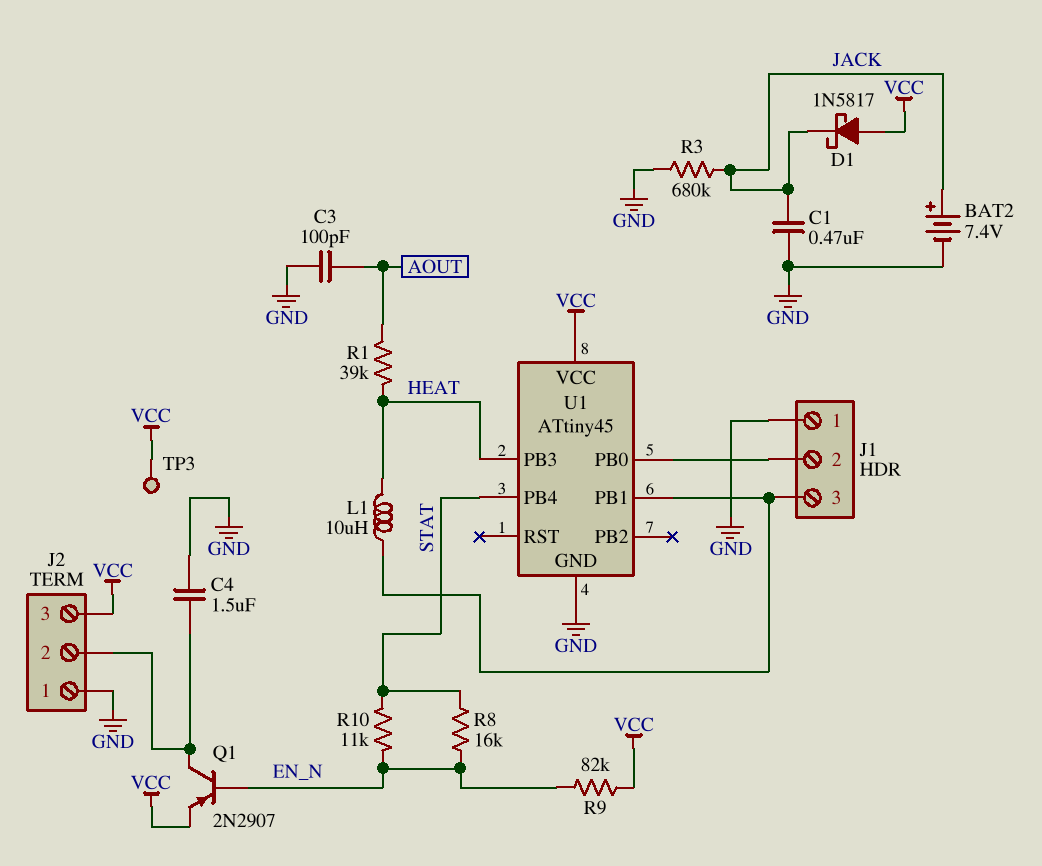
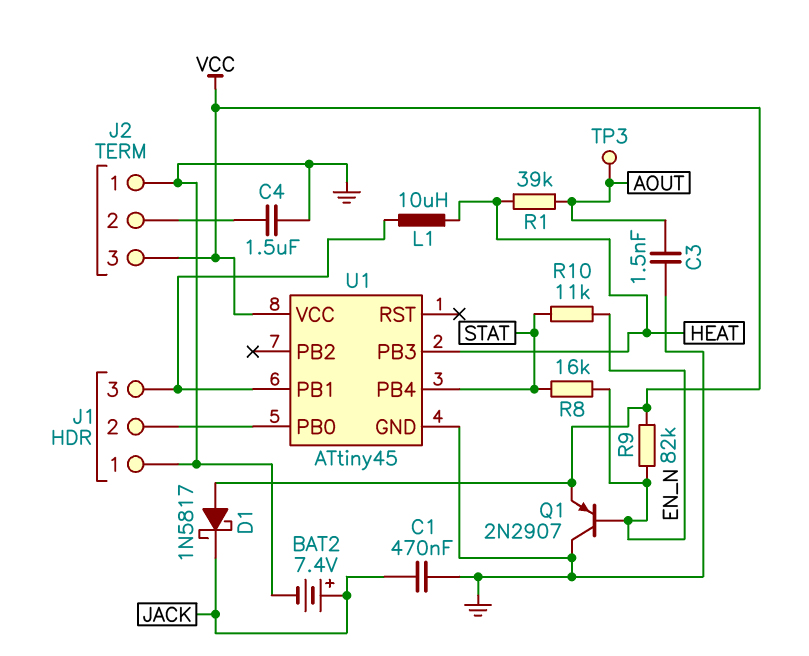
C3: 100pF (AOUT, GND) -> 1.5nF (AOUT, GND)
Q1: PNP 2N2907 (B EN_N, C J2/2, E VCC) -> PNP 2N2907 (B EN_N, C GND, E VCC)
R3: 680k (GND, JACK) -> none
TP3: test point (VCC) -> test point (AOUT)

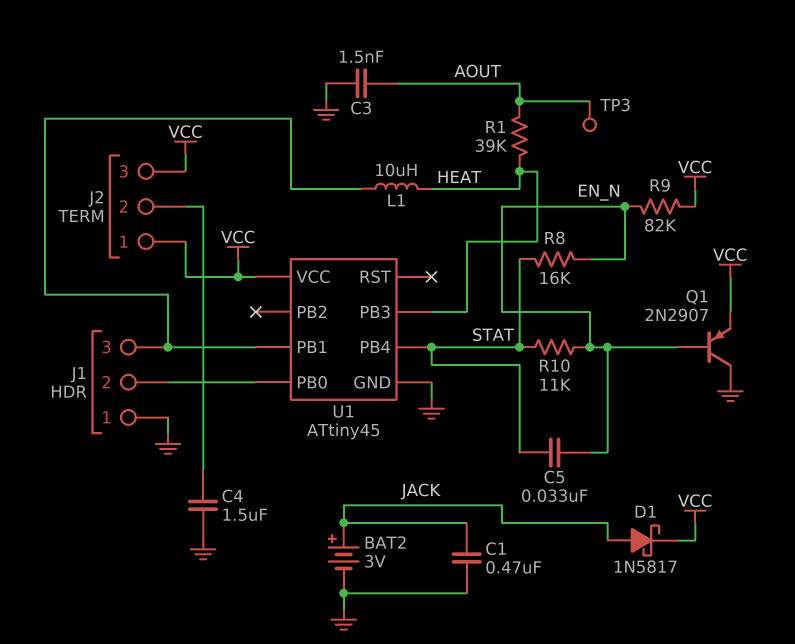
BAT2: 7.4V (plus JACK, minus GND) -> 3V (plus JACK, minus GND)
C5: none -> 33nF (EN_N, STAT)
D1: schottky 1N5817 (A VCC, K JACK) -> schottky 1N5817 (A JACK, K VCC)
J2 pin 1: GND -> VCC

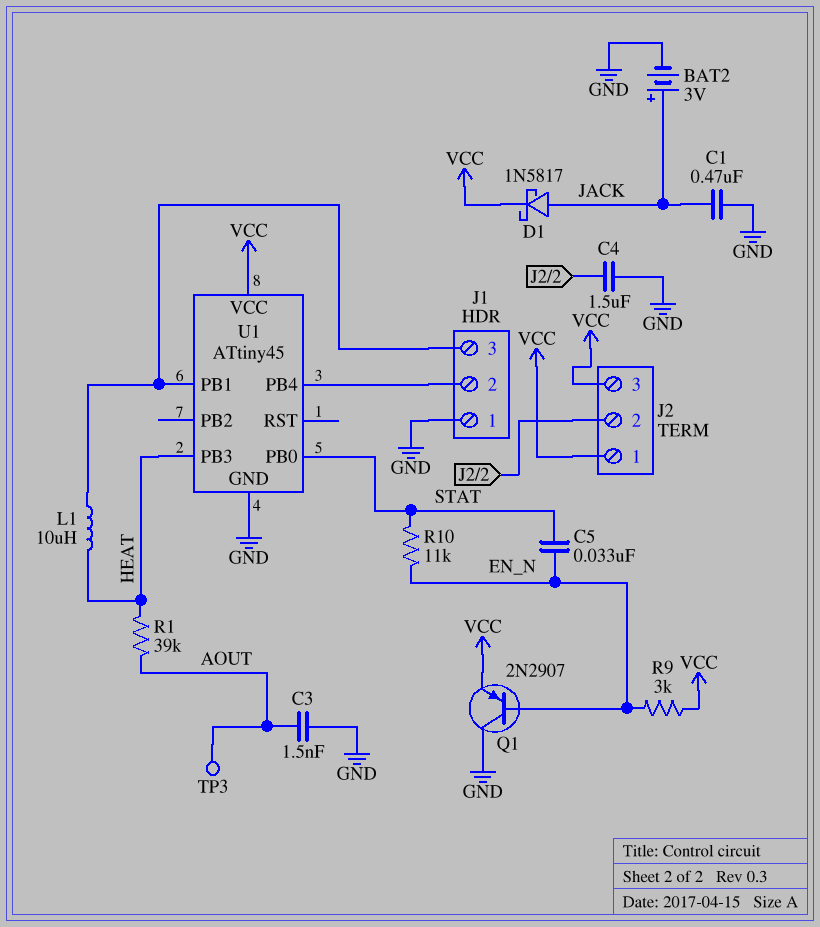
R8: 16k (EN_N, STAT) -> none
R9: 82k (EN_N, VCC) -> 3k (EN_N, VCC)
U1 pin PB0: J1/2 -> STAT
U1 pin PB4: STAT -> J1/2

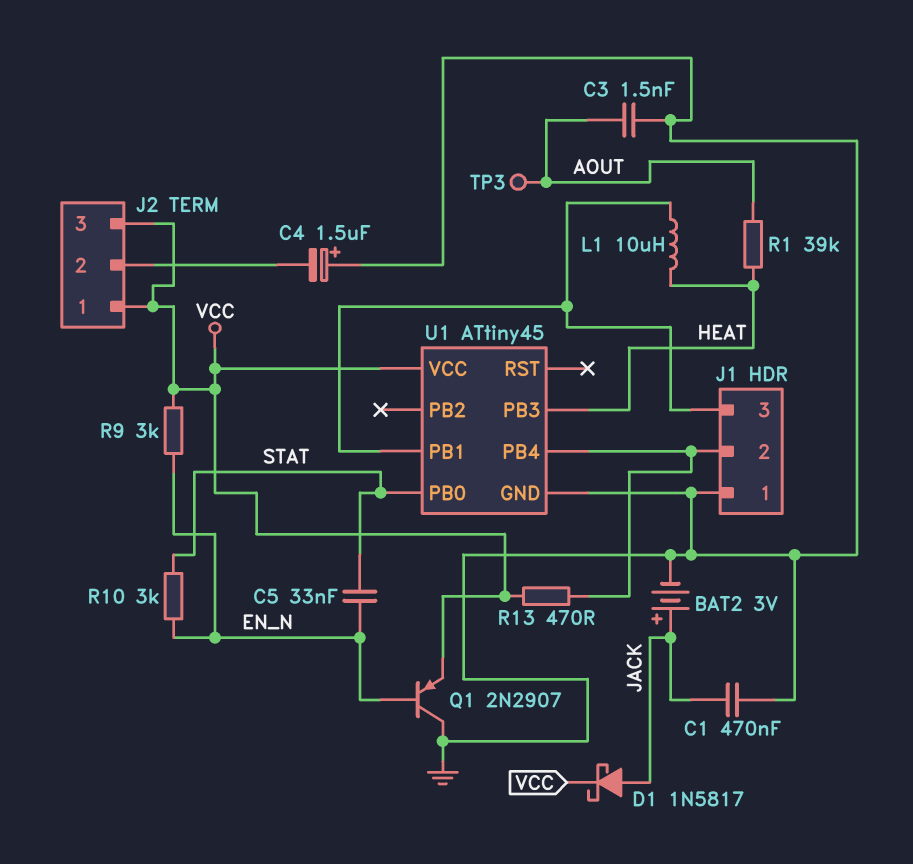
C4: 1.5uF (GND, J2/2) -> 1.5uF (plus GND, minus J2/2)
R10: 11k (EN_N, STAT) -> 3k (EN_N, STAT)
R13: none -> 470 (J1/2, VCC)

